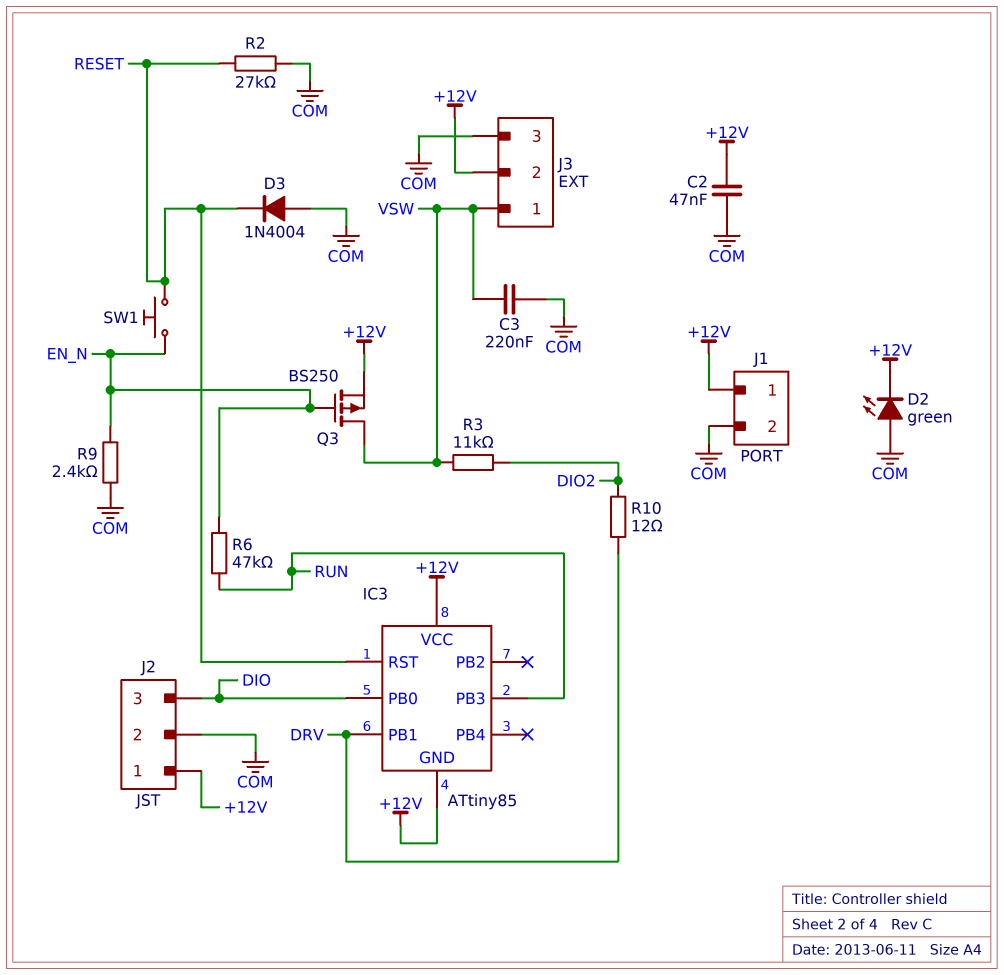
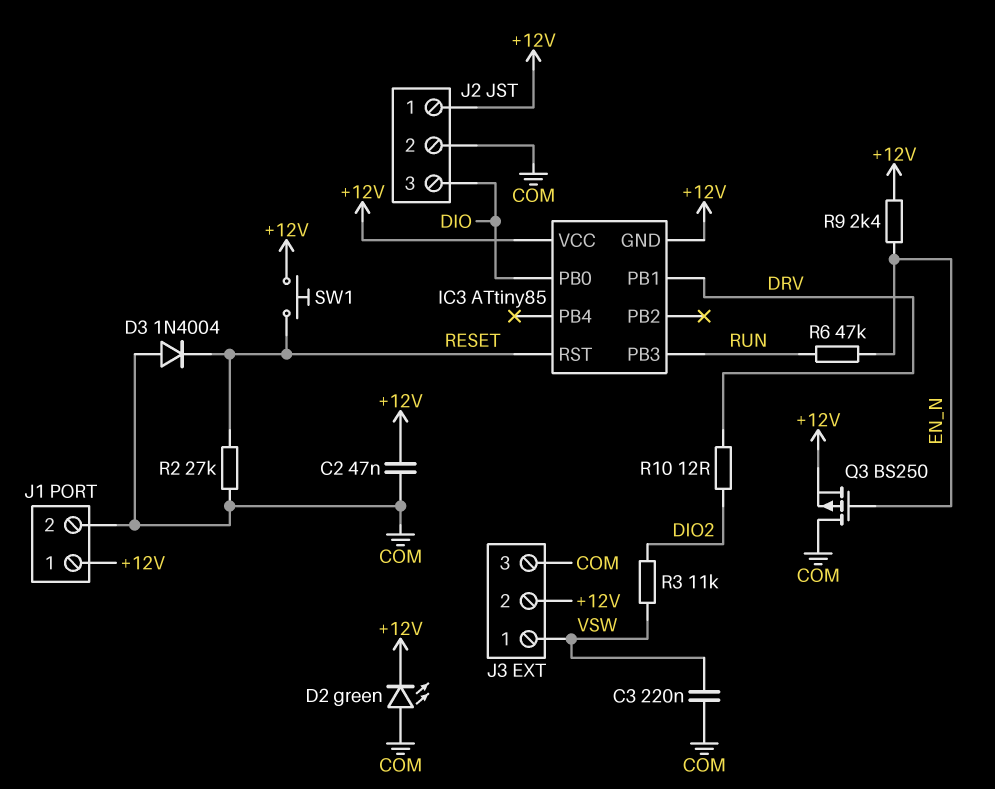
Q3: PMOS BS250 (G EN_N, D VSW, S +12V) -> PMOS BS250 (G EN_N, D COM, S +12V)
R9: 2.4k (COM, EN_N) -> 2.4k (+12V, EN_N)
SW1: button (EN_N, RESET) -> button (+12V, RESET)

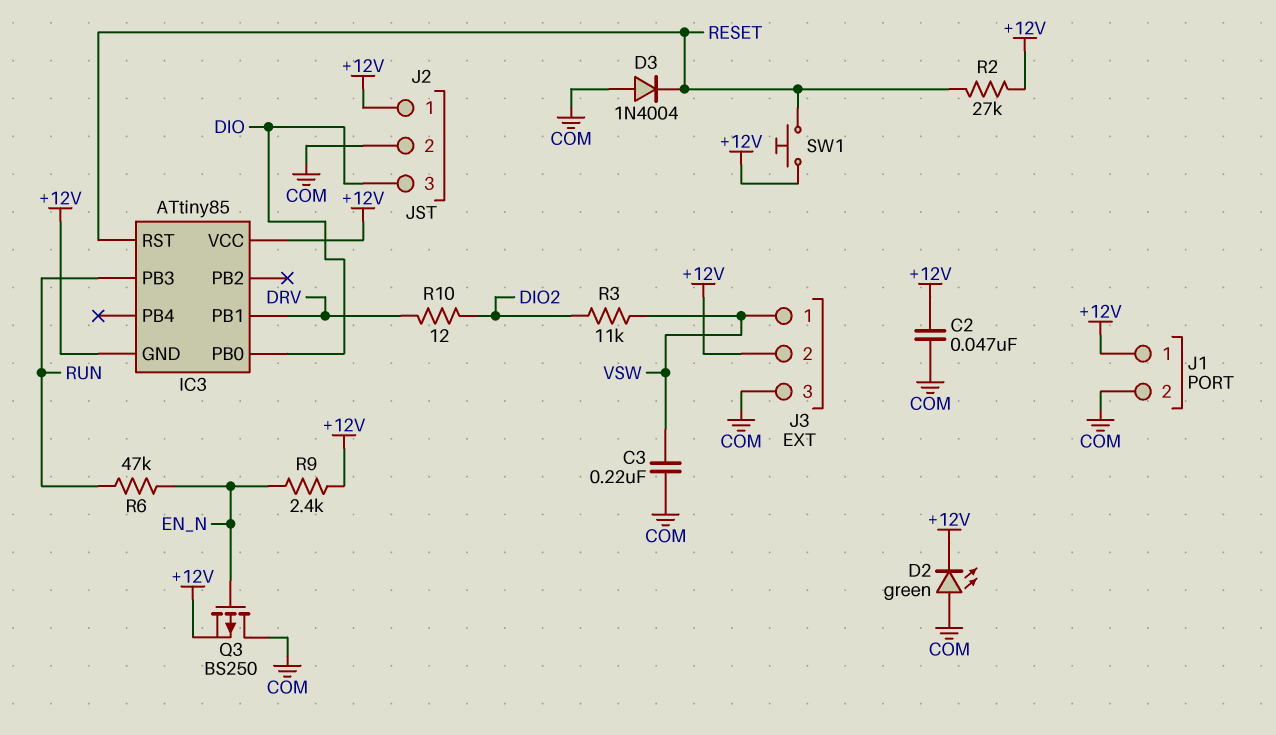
R2: 27k (COM, RESET) -> 27k (+12V, RESET)

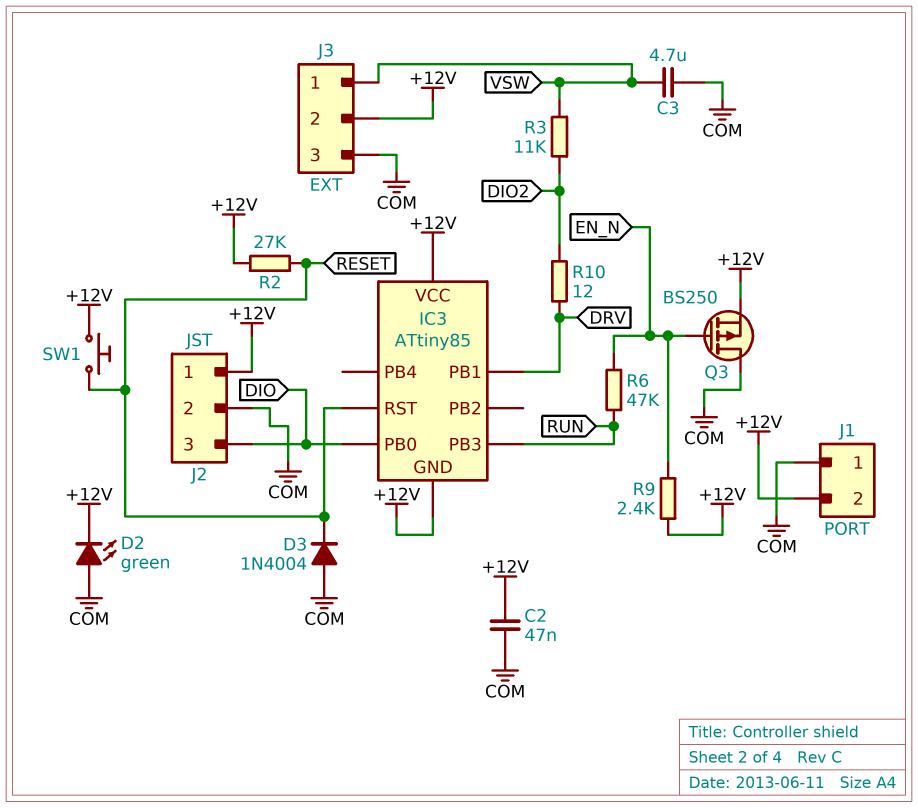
C3: 220nF (COM, VSW) -> 4.7uF (COM, VSW)
J1 pin 1: +12V -> COM
J1 pin 2: COM -> +12V

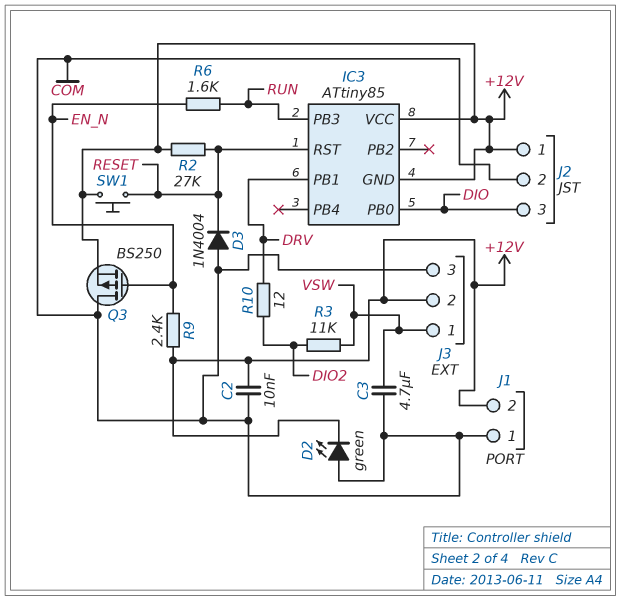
C2: 47nF (+12V, COM) -> 10nF (+12V, COM)
R6: 47k (EN_N, RUN) -> 1.6k (EN_N, RUN)

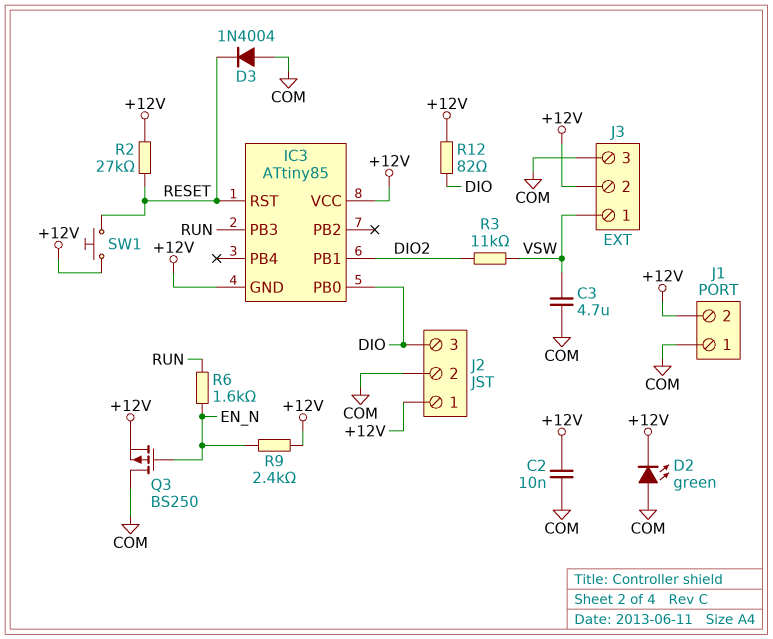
IC3 pin PB1: DRV -> DIO2
R10: 12 (DIO2, DRV) -> none
R12: none -> 82 (+12V, DIO)

